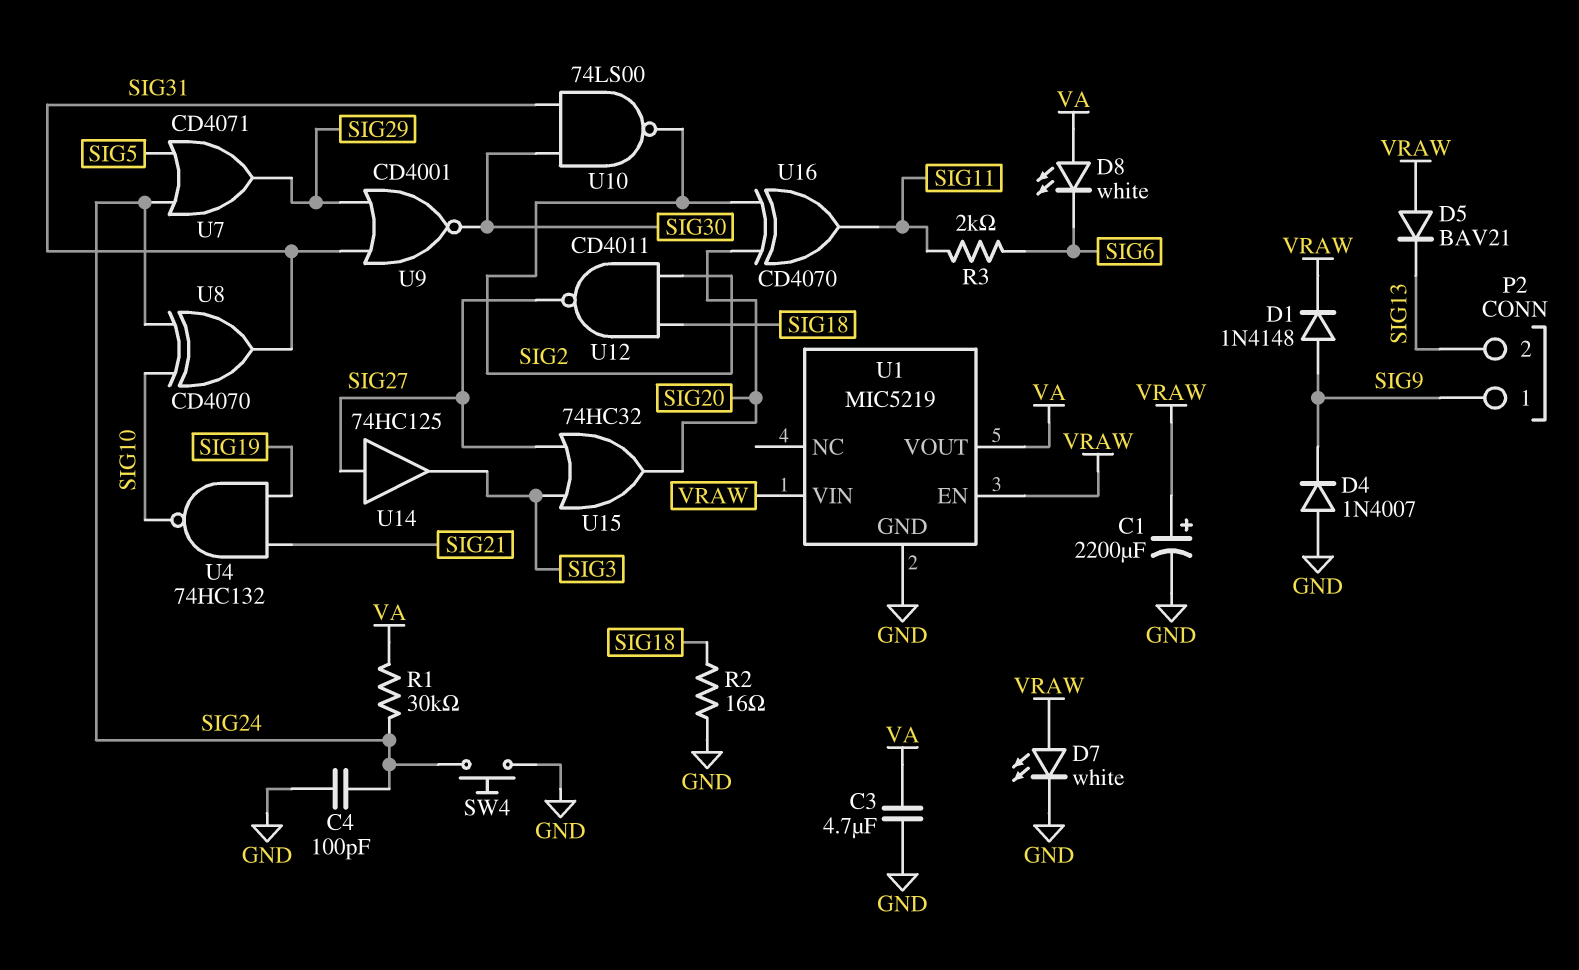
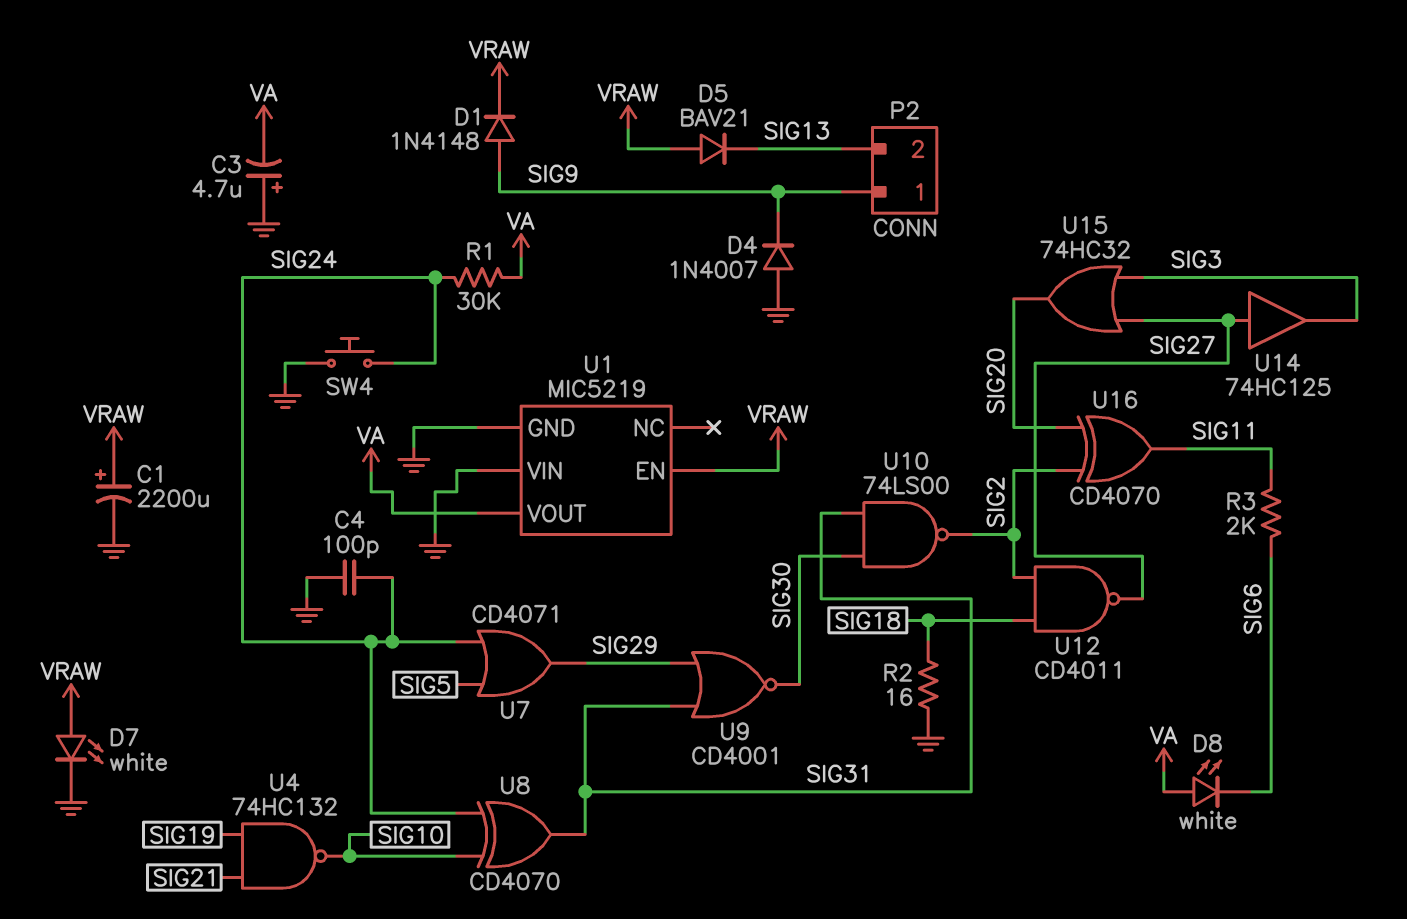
C3: 4.7uF (GND, VA) -> 4.7uF (plus GND, minus VA)
U1 pin VIN: VRAW -> GND

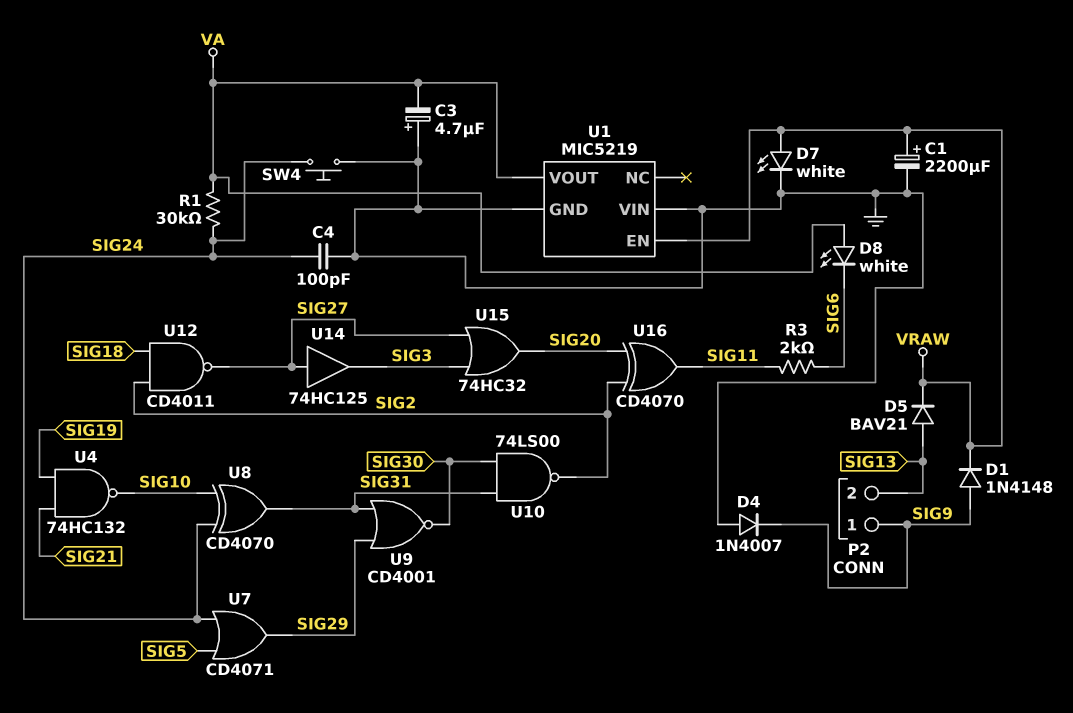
D5: diode BAV21 (A VRAW, K SIG13) -> diode BAV21 (A SIG13, K VRAW)
R2: 16 (GND, SIG18) -> none

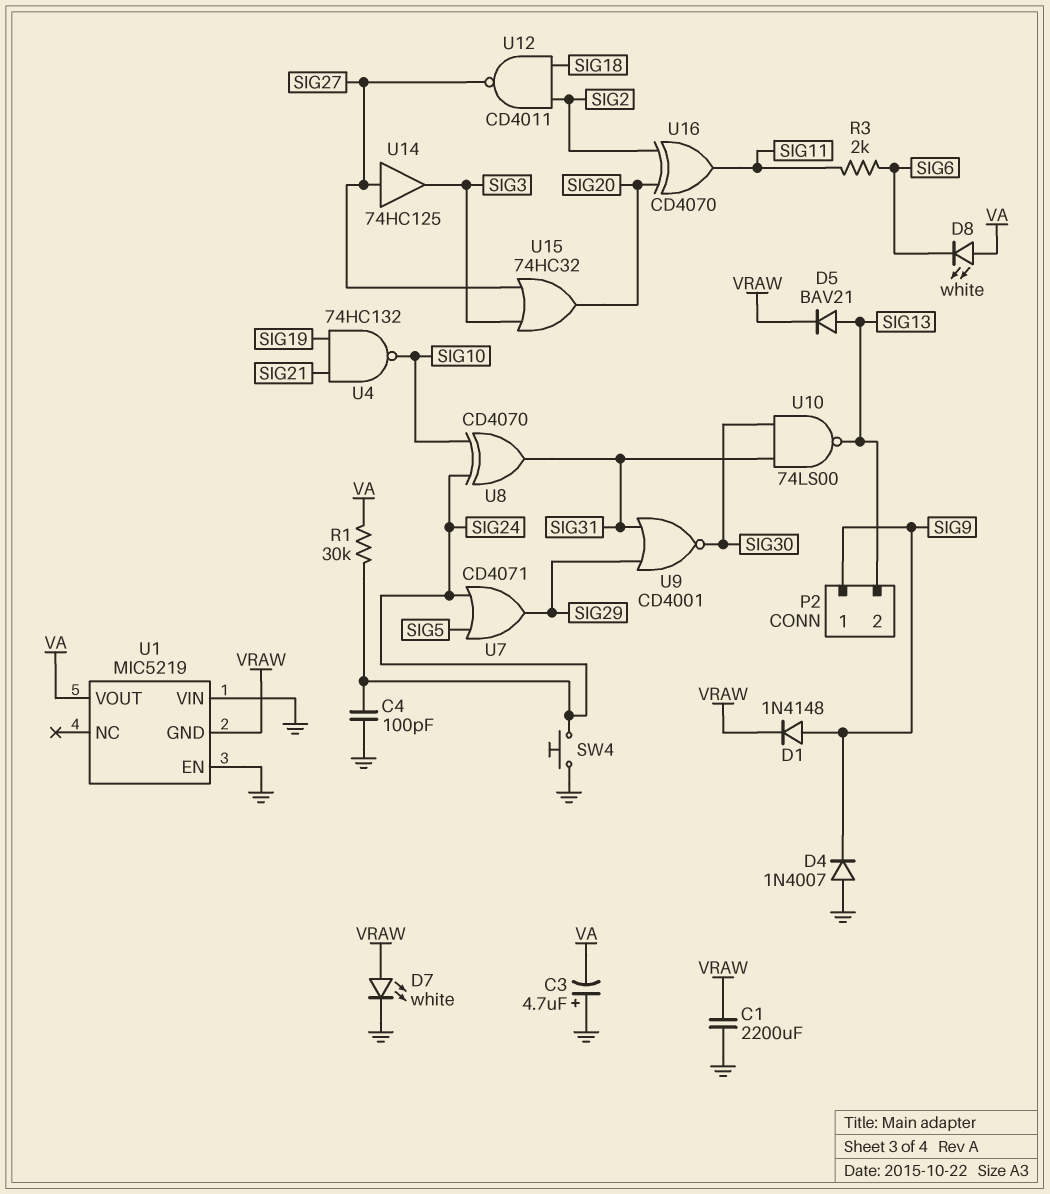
C1: 2200uF (plus VRAW, minus GND) -> 2200uF (GND, VRAW)
U1 pin EN: VRAW -> GND
U1 pin GND: GND -> VRAW
U10: NAND 74LS00 (in SIG30, in SIG31, out SIG2) -> NAND 74LS00 (in SIG30, in SIG31, out SIG13)

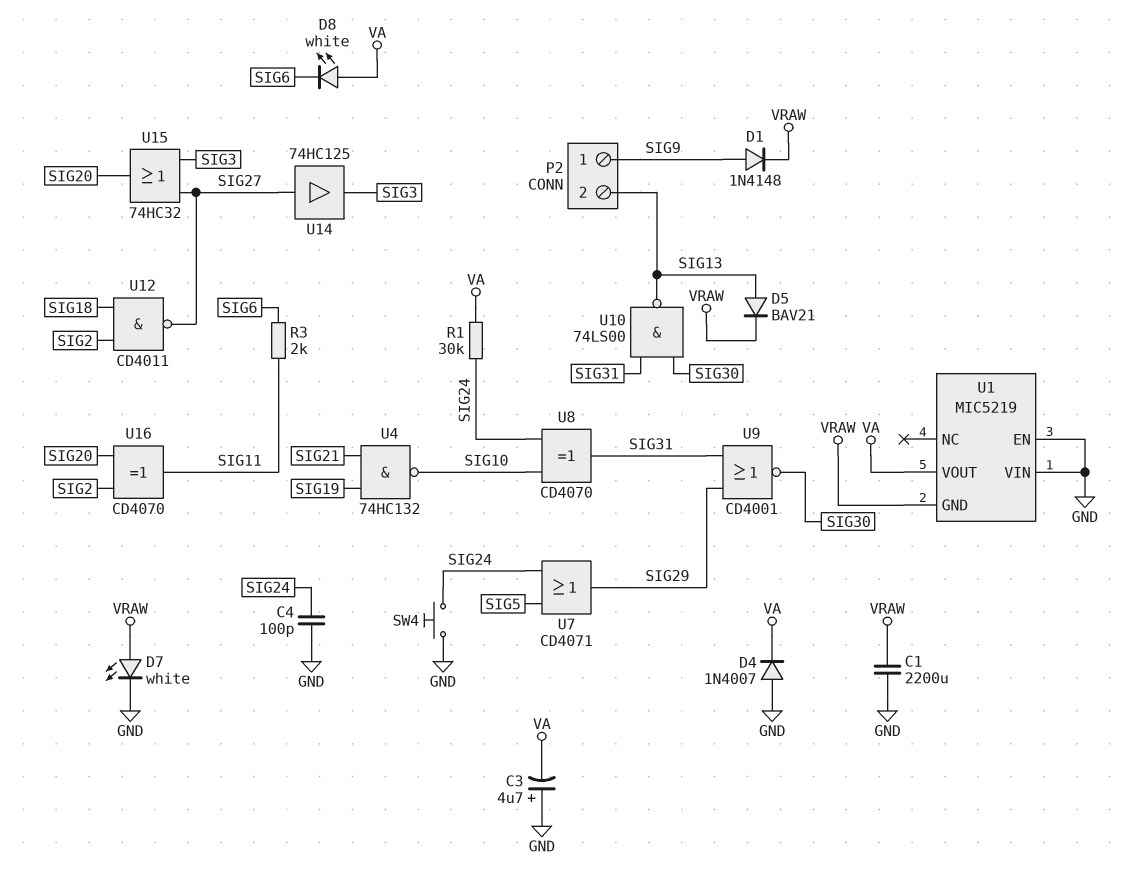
D4: diode 1N4007 (A GND, K SIG9) -> diode 1N4007 (A GND, K VA)

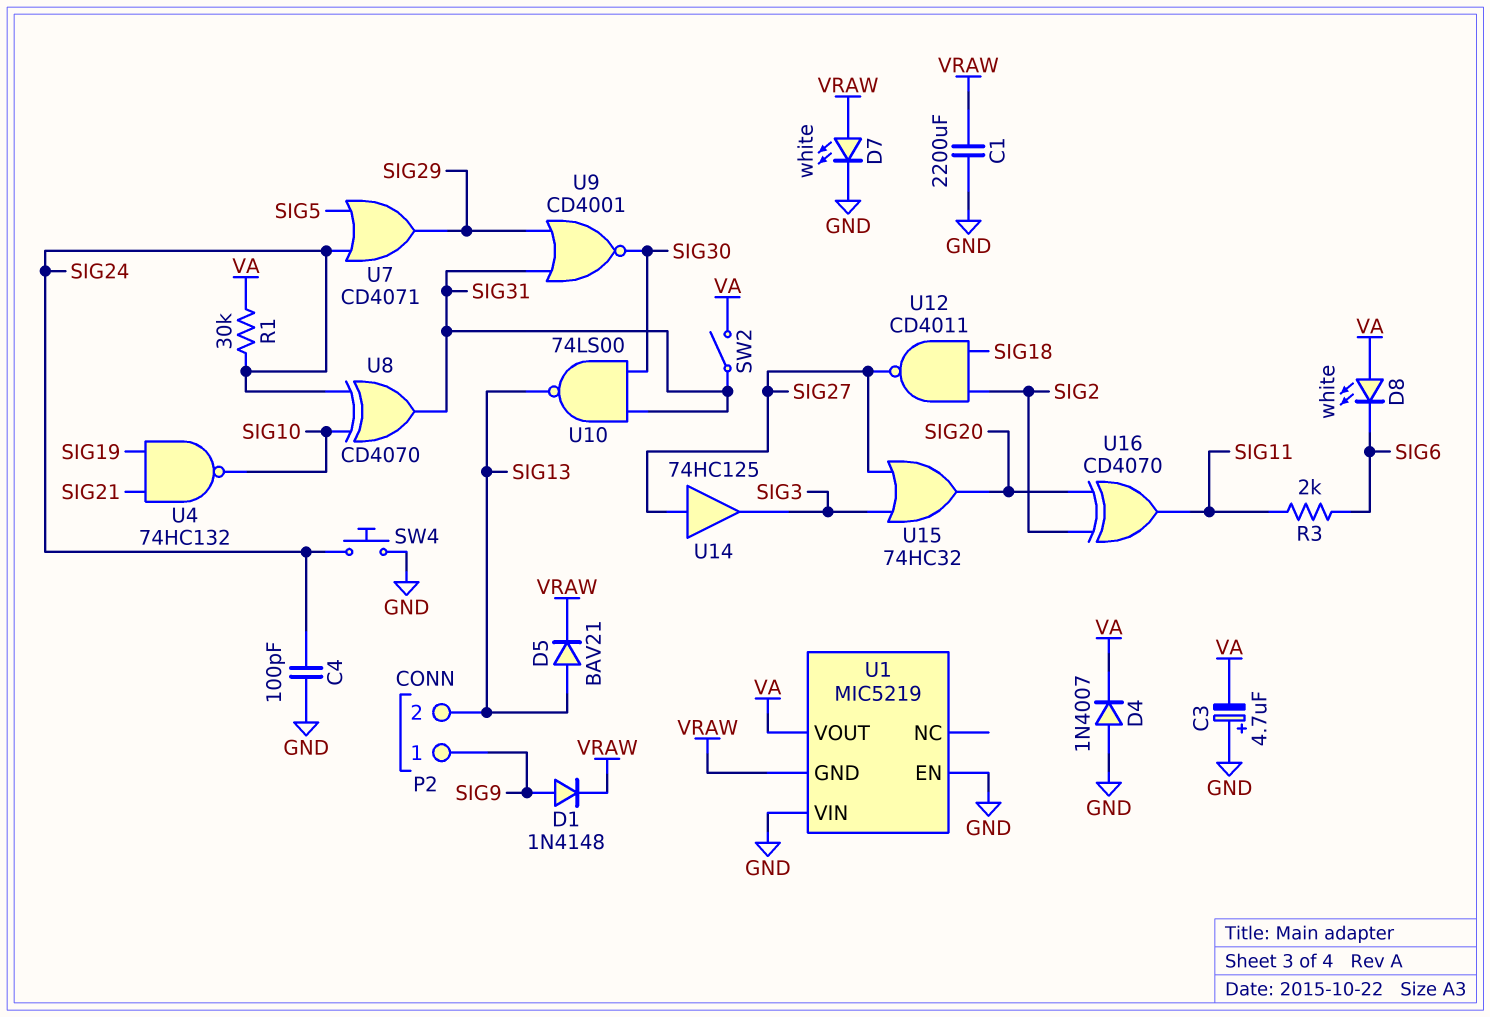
SW2: none -> switch (SIG31, VA)

